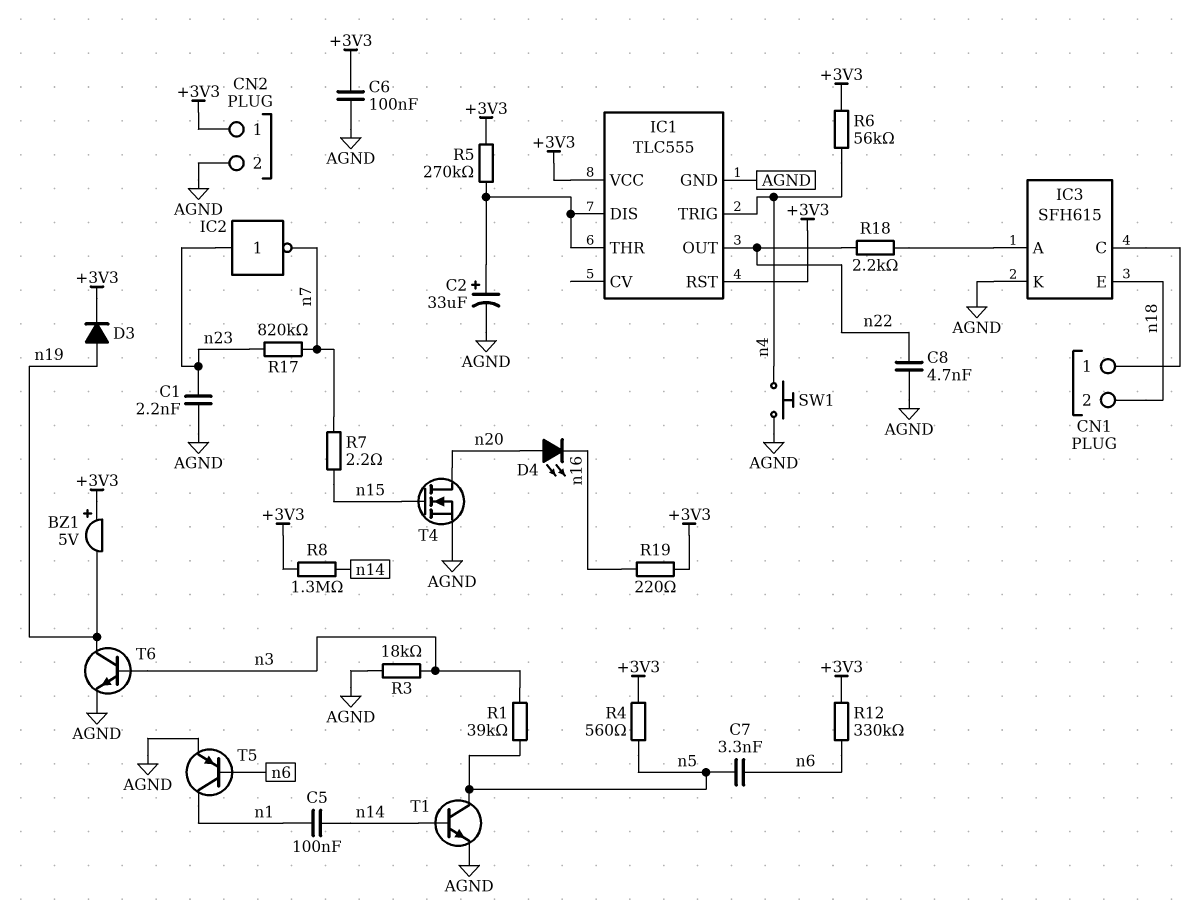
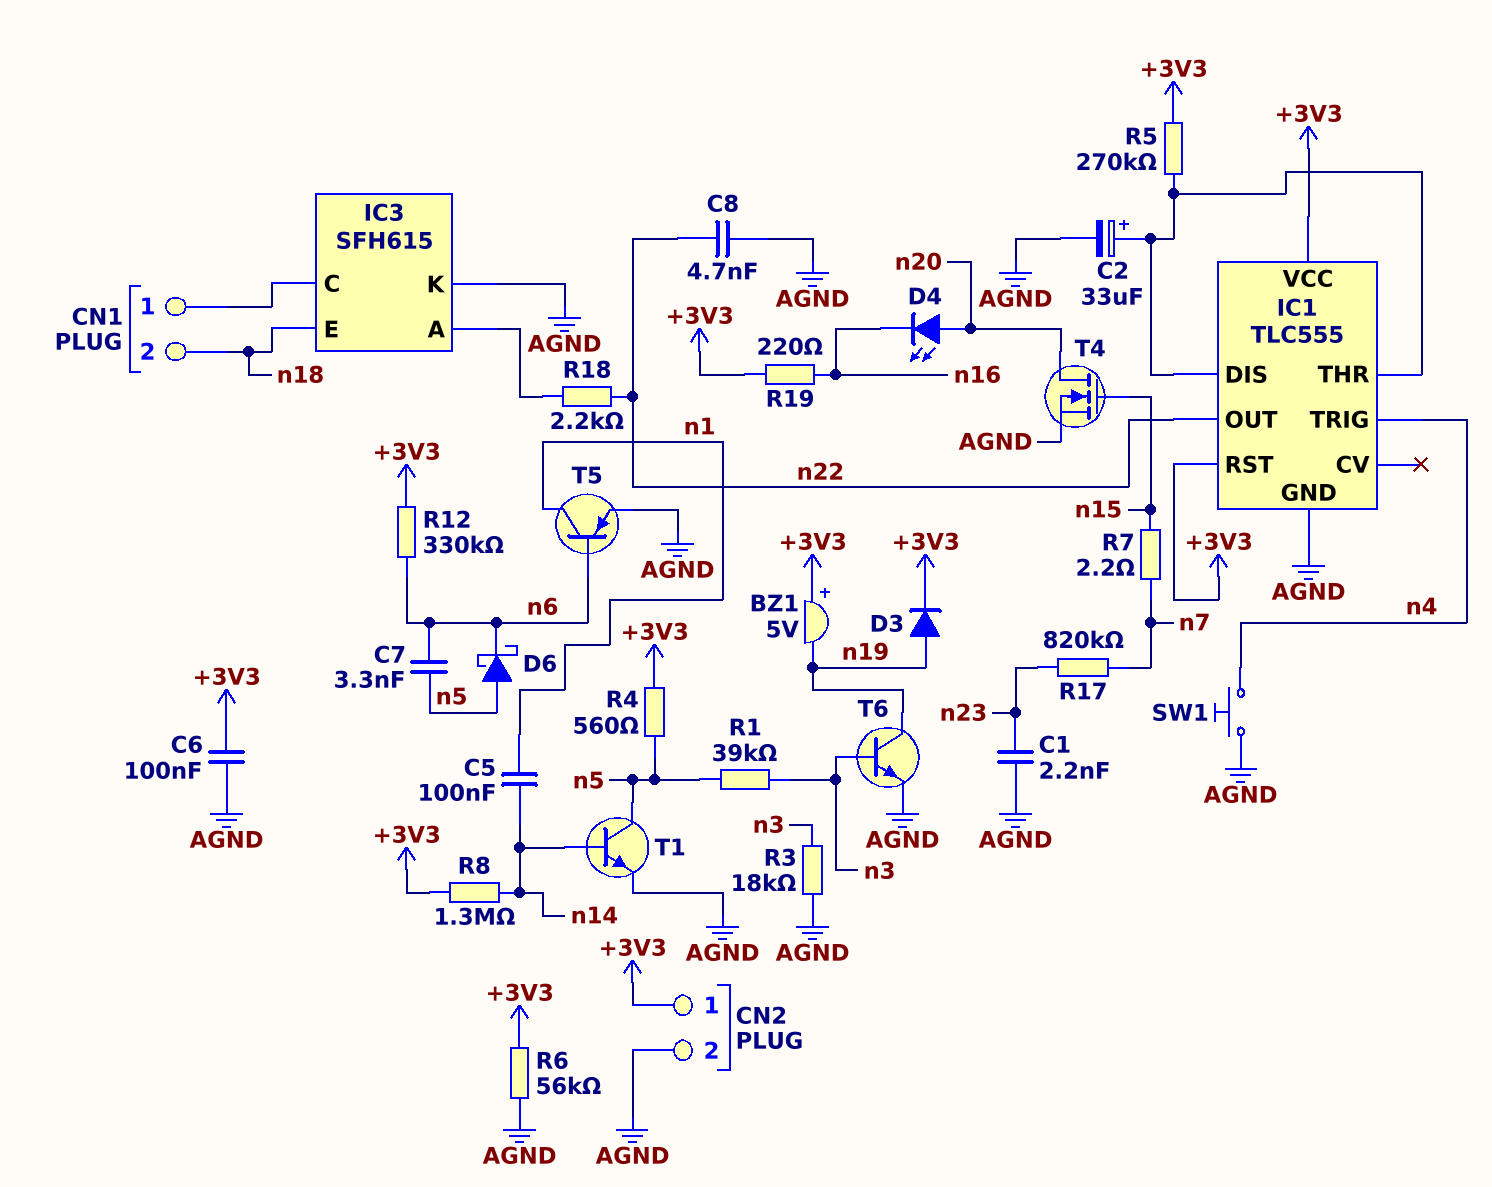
D6: none -> schottky (A n5, K n6)
IC2: NOT (in n23, out n7) -> none
R6: 56k (+3V3, n4) -> 56k (+3V3, AGND)

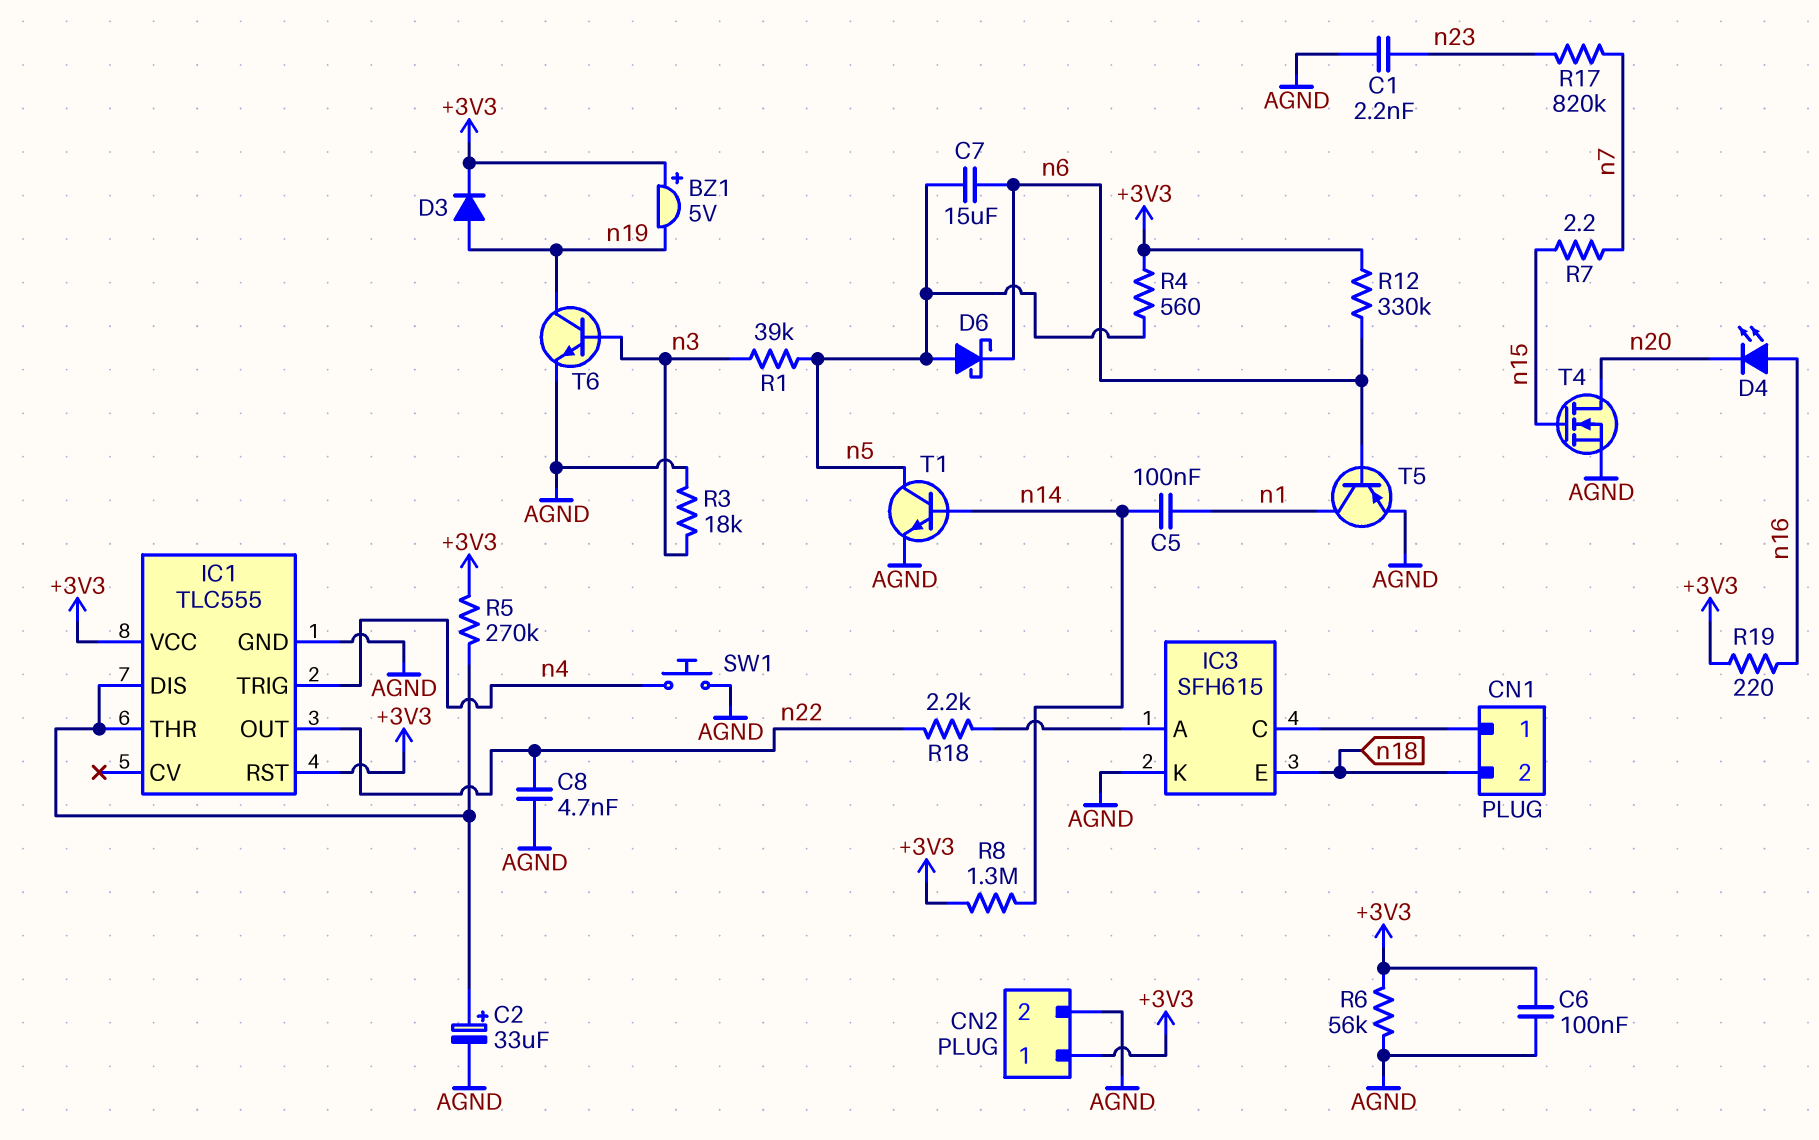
C7: 3.3nF (n5, n6) -> 15uF (n5, n6)
D4: LED (A n20, K n16) -> LED (A n16, K n20)

